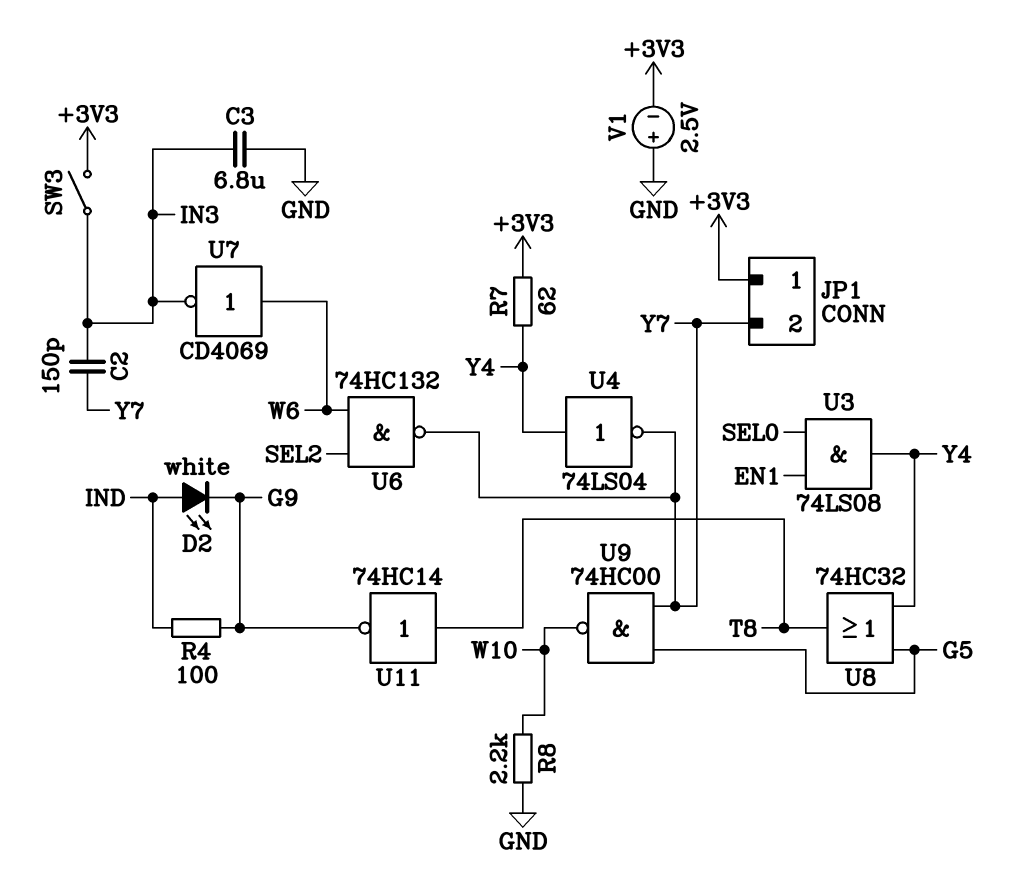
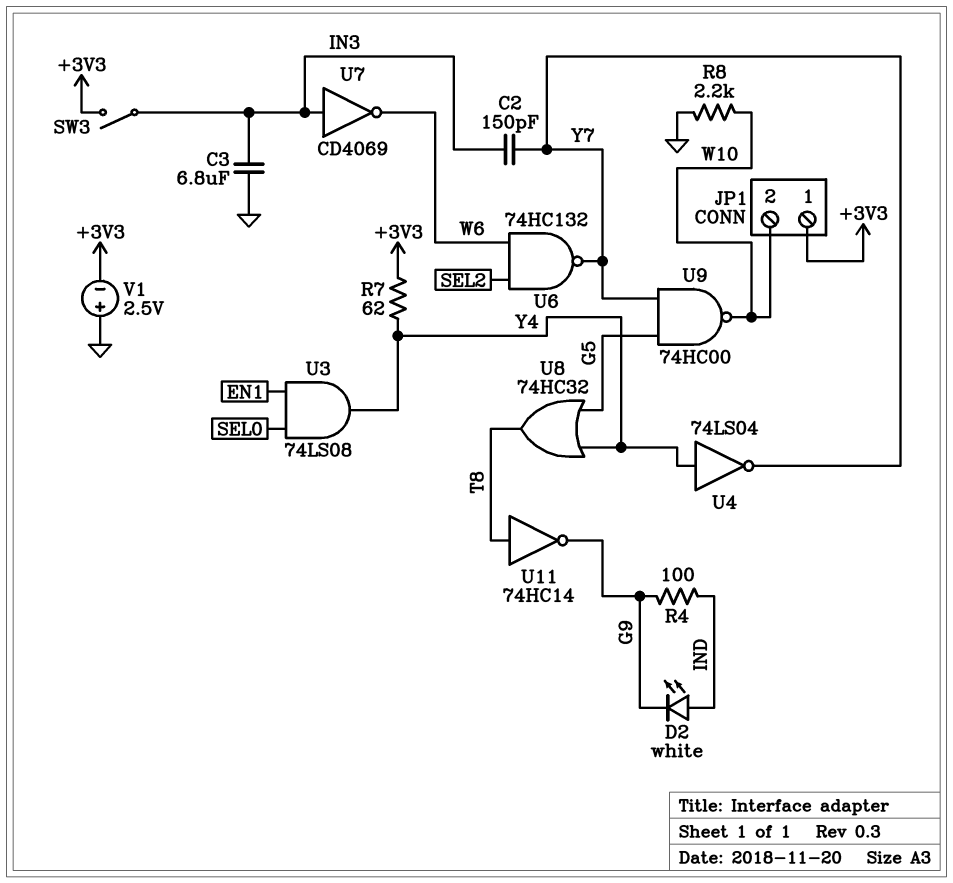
JP1 pin 2: Y7 -> W10
U7: NOT CD4069 (in W6, out IN3) -> NOT CD4069 (in IN3, out W6)

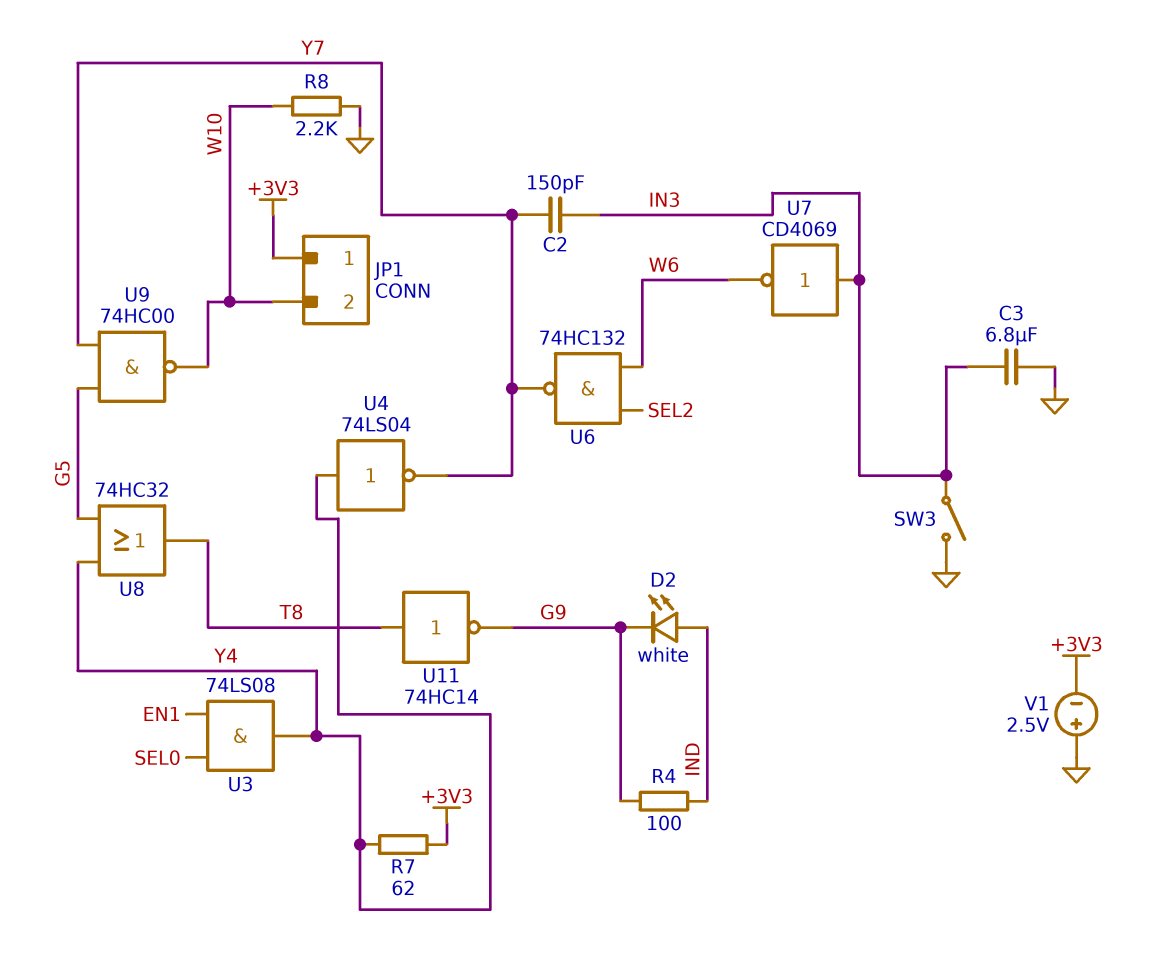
SW3: switch (+3V3, IN3) -> switch (GND, IN3)

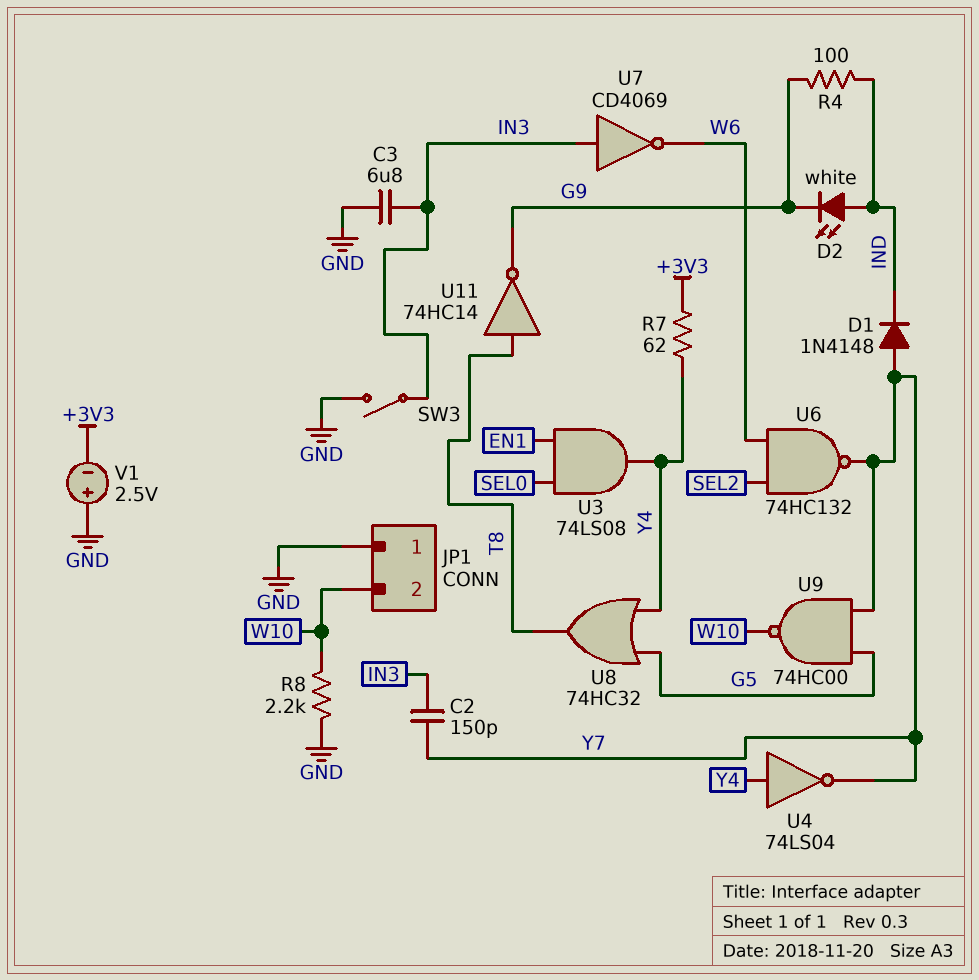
D1: none -> diode 1N4148 (A Y7, K IND)
JP1 pin 1: +3V3 -> GND

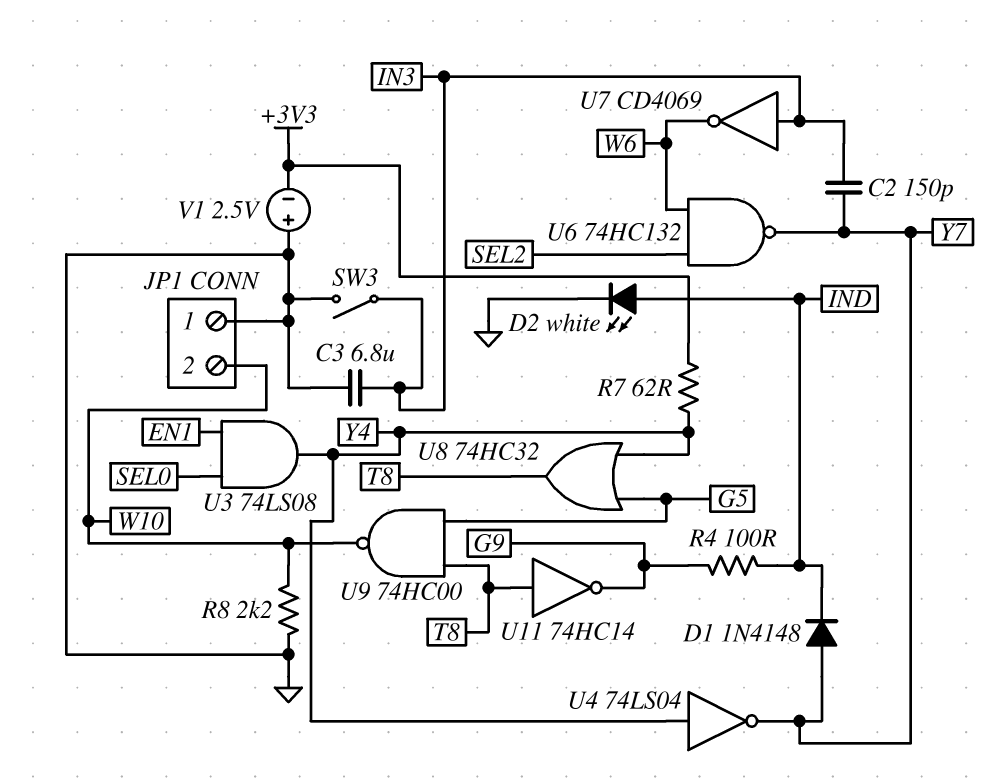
D2: LED white (A IND, K G9) -> LED white (A IND, K GND)
U9: NAND 74HC00 (in G5, in Y7, out W10) -> NAND 74HC00 (in G5, in T8, out W10)

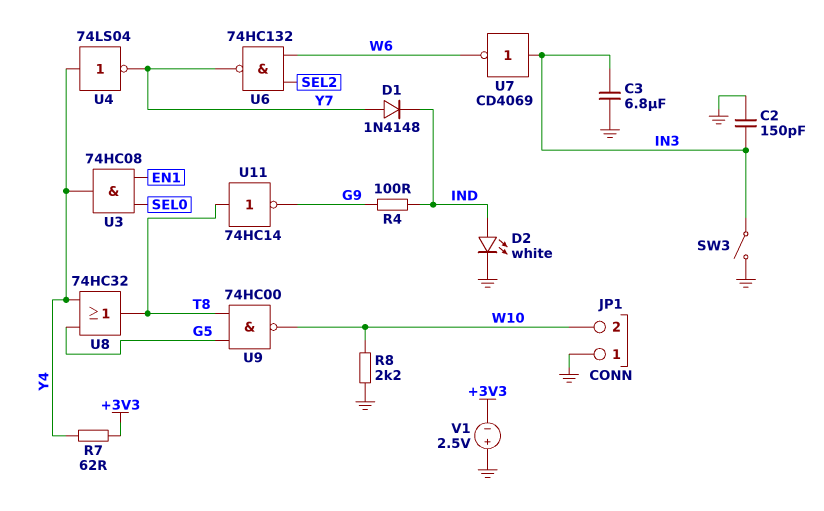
C2: 150pF (IN3, Y7) -> 150pF (GND, IN3)
U3: AND 74LS08 (in EN1, in SEL0, out Y4) -> AND 74HC08 (in EN1, in SEL0, out Y4)

